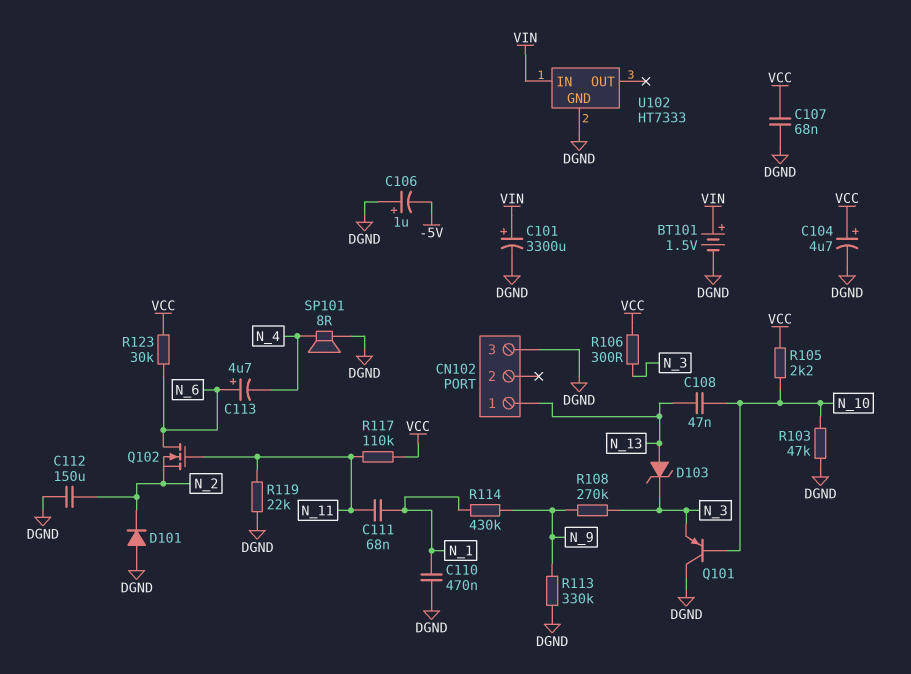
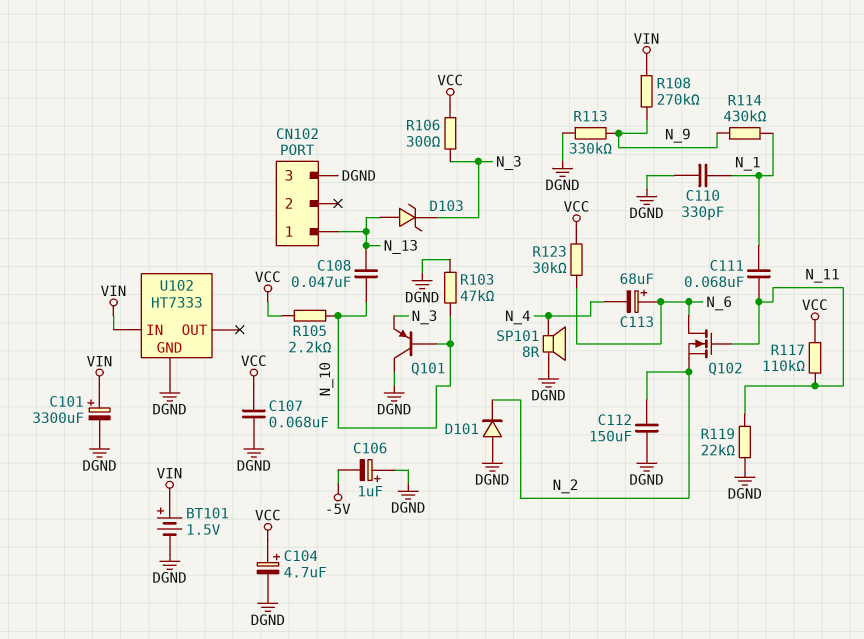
C110: 470nF (DGND, N_1) -> 330pF (DGND, N_1)
C113: 4.7uF (plus N_6, minus N_4) -> 68uF (plus N_6, minus N_4)
R108: 270k (N_3, N_9) -> 270k (N_9, VIN)

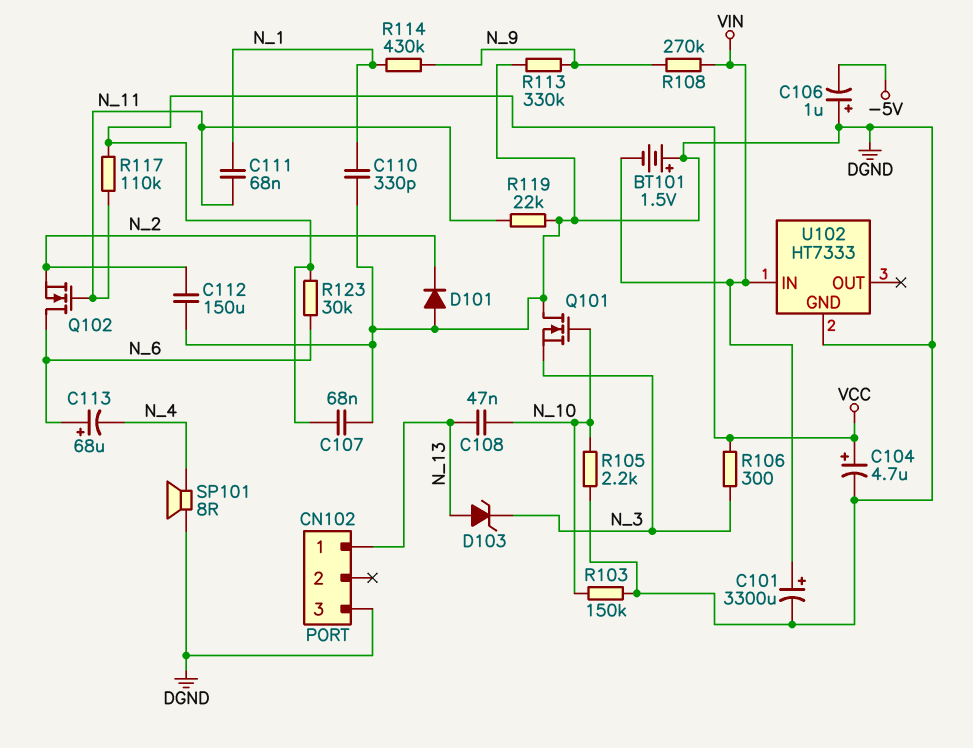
BT101: 1.5V (plus VIN, minus DGND) -> 1.5V (plus DGND, minus VIN)
Q101: PNP (B N_10, C DGND, E N_3) -> NMOS (G N_10, D DGND, S N_3)
R103: 47k (DGND, N_10) -> 150k (DGND, N_10)
R105: 2.2k (N_10, VCC) -> 2.2k (DGND, N_10)

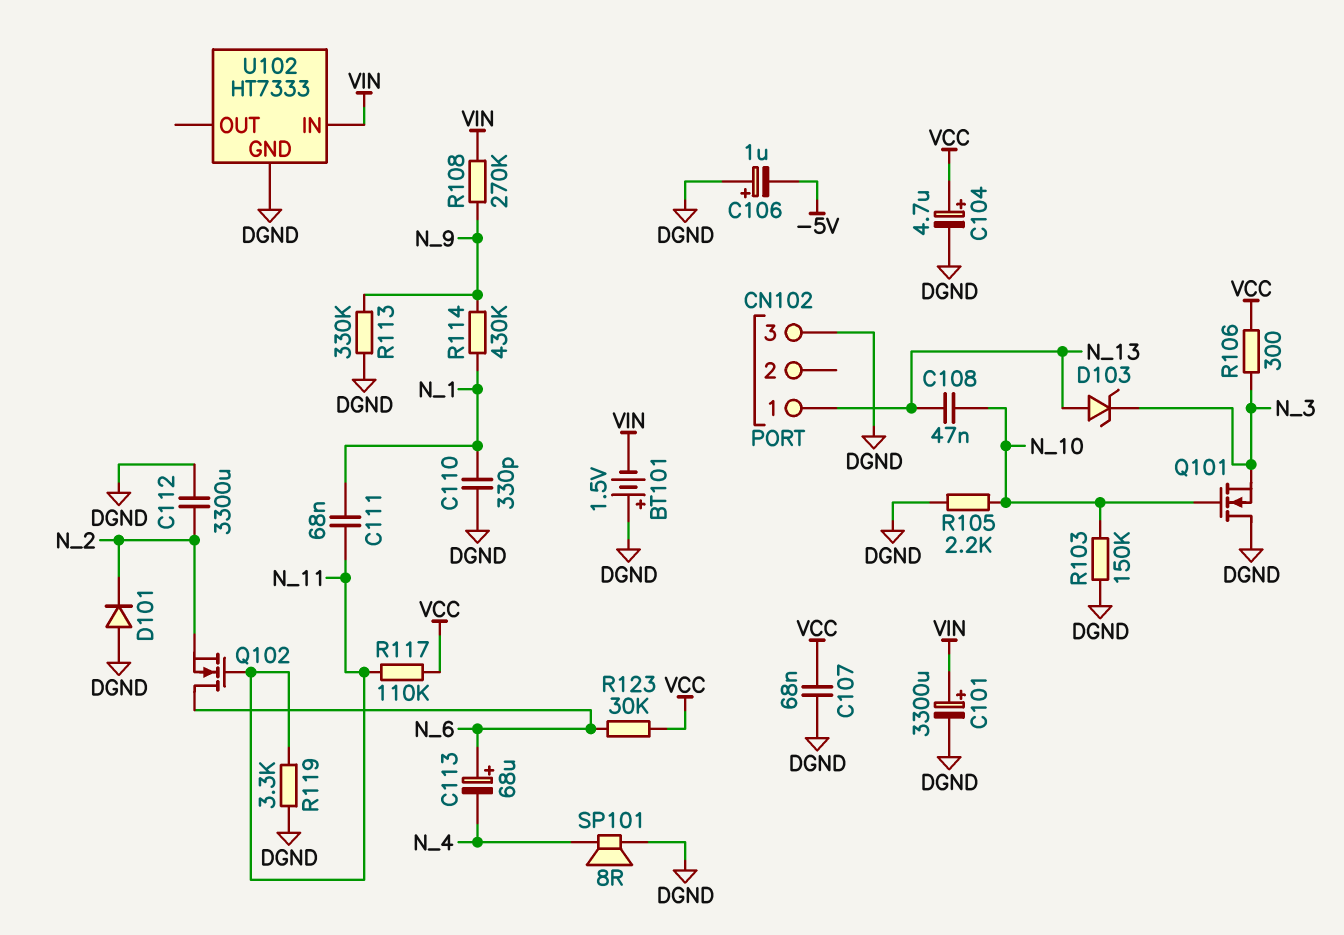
C112: 150uF (DGND, N_2) -> 3300uF (DGND, N_2)
R119: 22k (DGND, N_11) -> 3.3k (DGND, N_11)

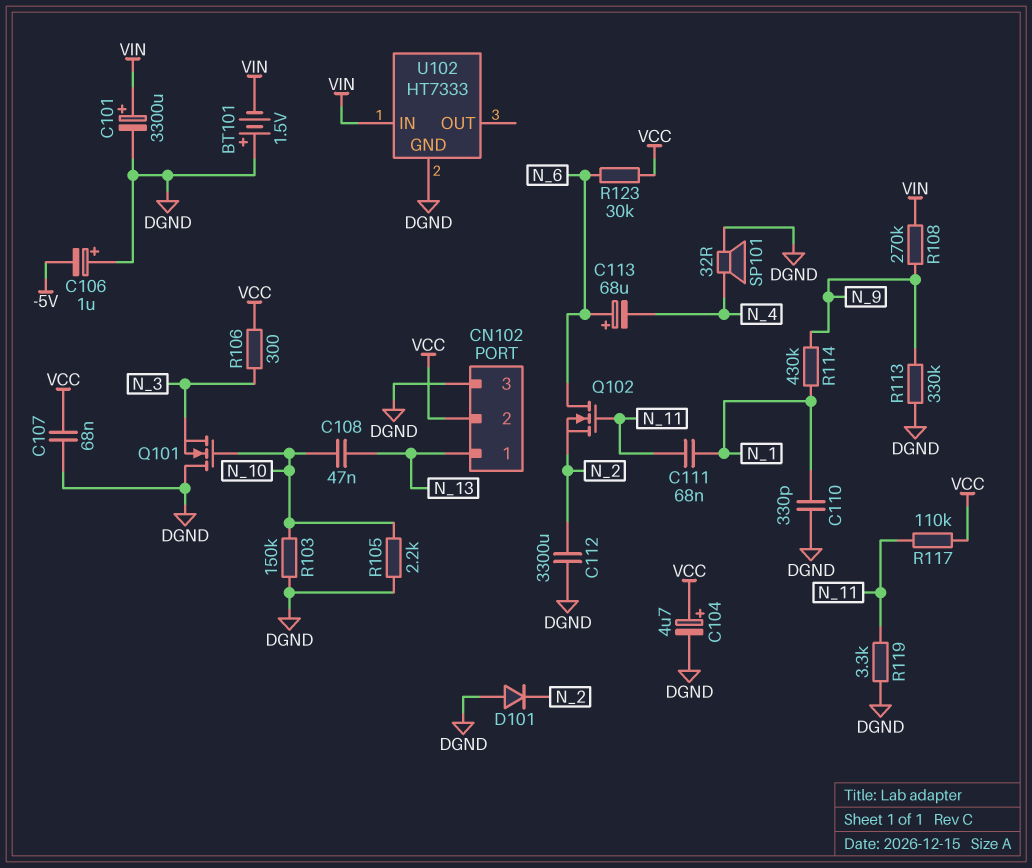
CN102 pin 2: none -> VCC
D103: zener (A N_13, K N_3) -> none
SP101: speaker 8R (DGND, N_4) -> speaker 32R (DGND, N_4)

